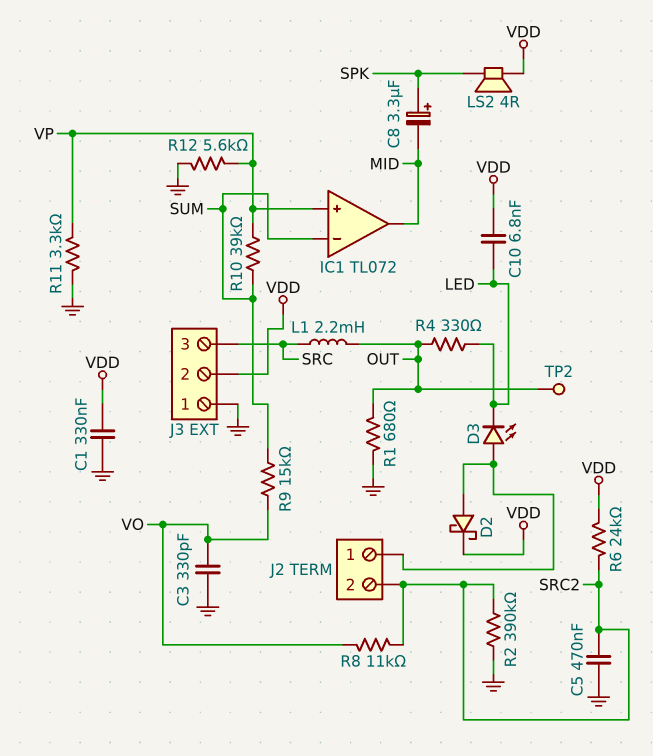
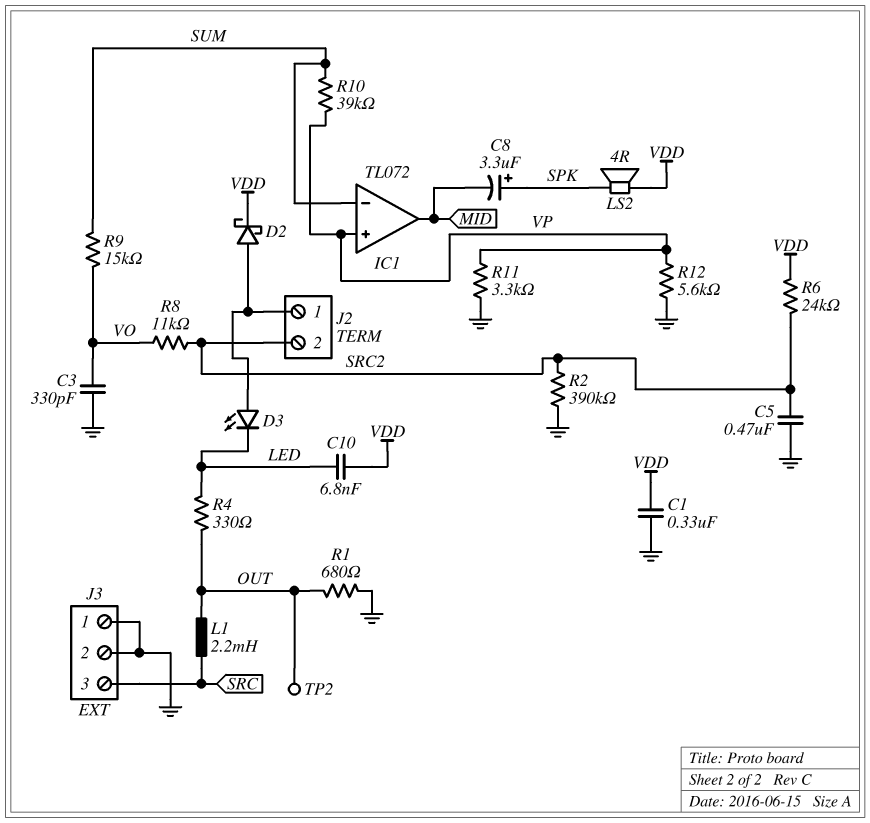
J3 pin 2: VDD -> GND

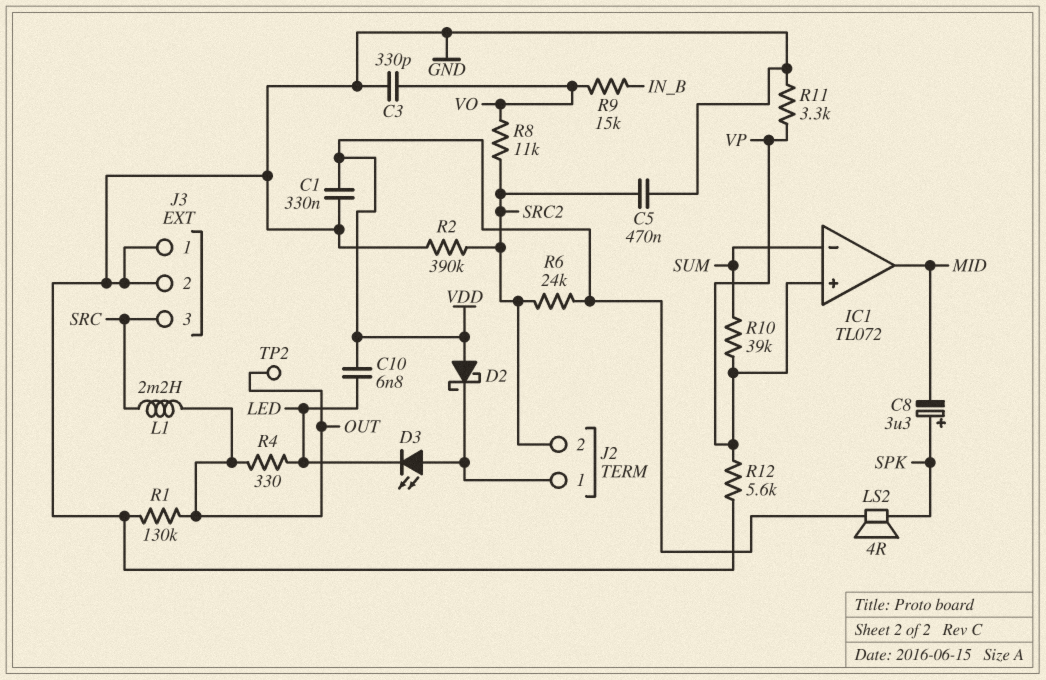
D2: schottky (A J2/1, K VDD) -> schottky (A VDD, K J2/1)
R1: 680 (GND, OUT) -> 130k (GND, OUT)
R9: 15k (SUM, VO) -> 15k (IN_B, VO)

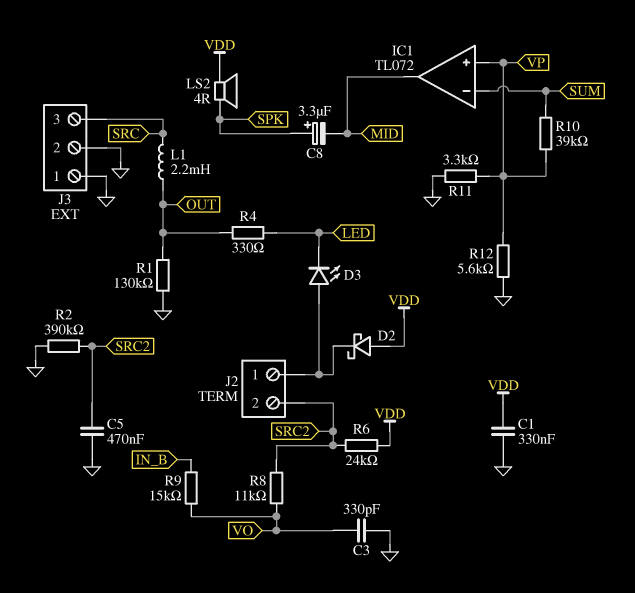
C10: 6.8nF (LED, VDD) -> none
TP2: test point (OUT) -> none

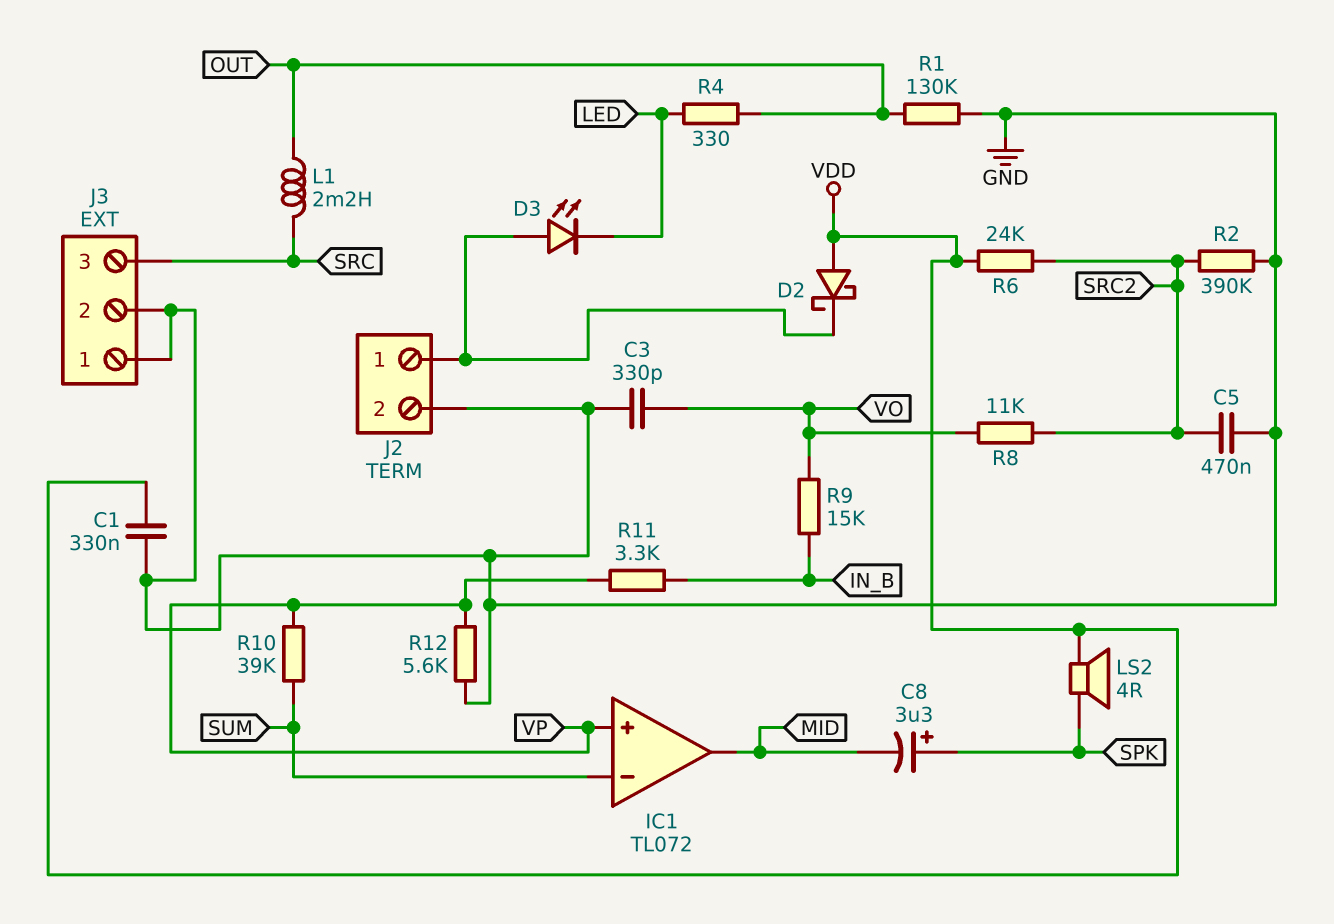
J2 pin 2: SRC2 -> GND
R11: 3.3k (GND, VP) -> 3.3k (IN_B, VP)

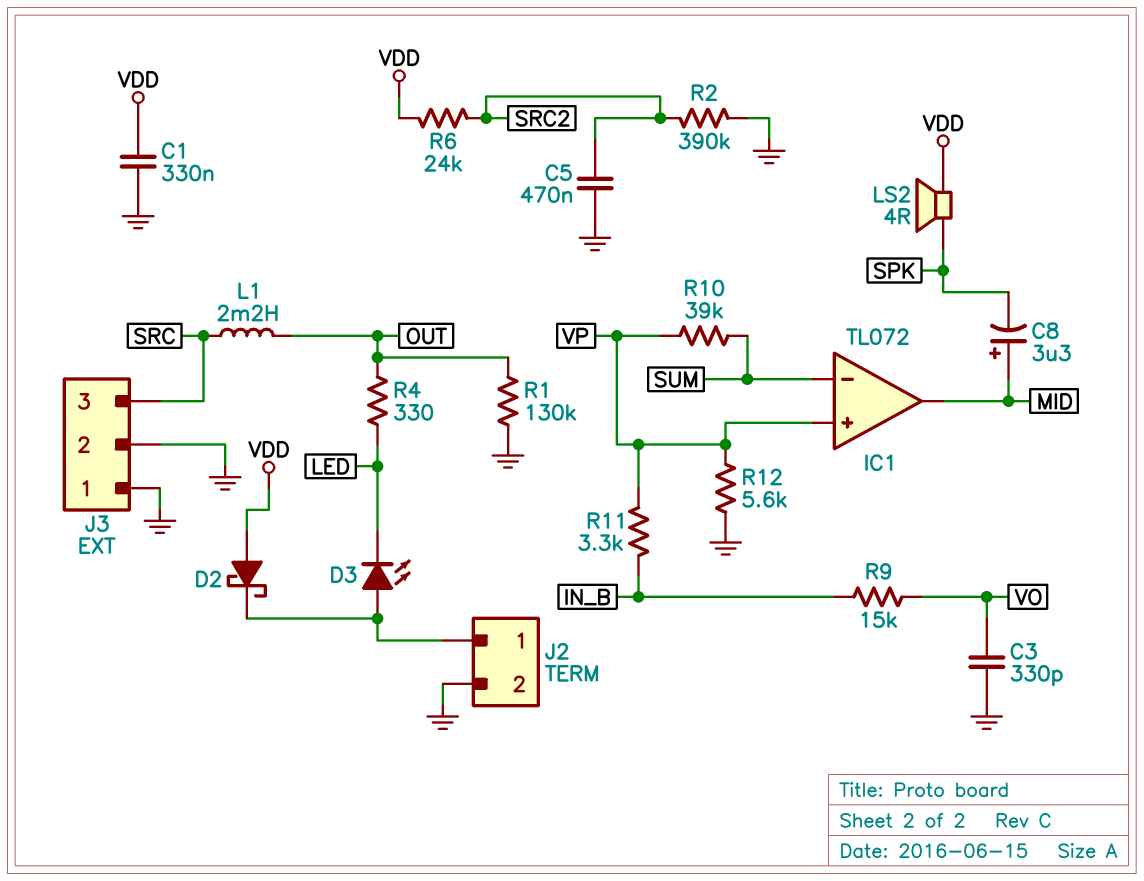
C8: 3.3uF (plus SPK, minus MID) -> 3.3uF (plus MID, minus SPK)
R8: 11k (SRC2, VO) -> none

